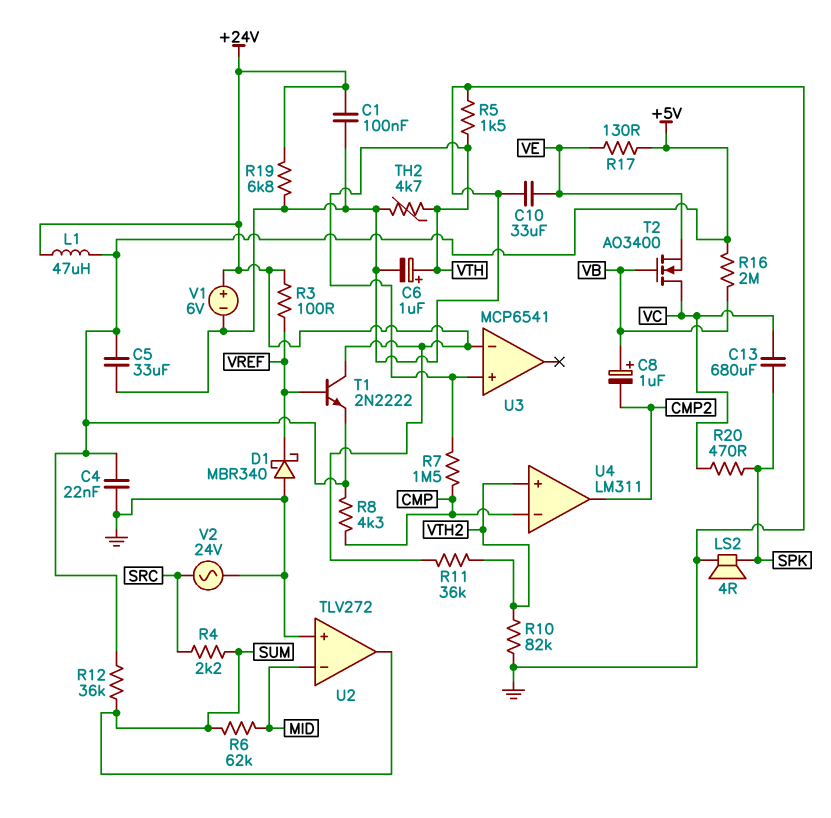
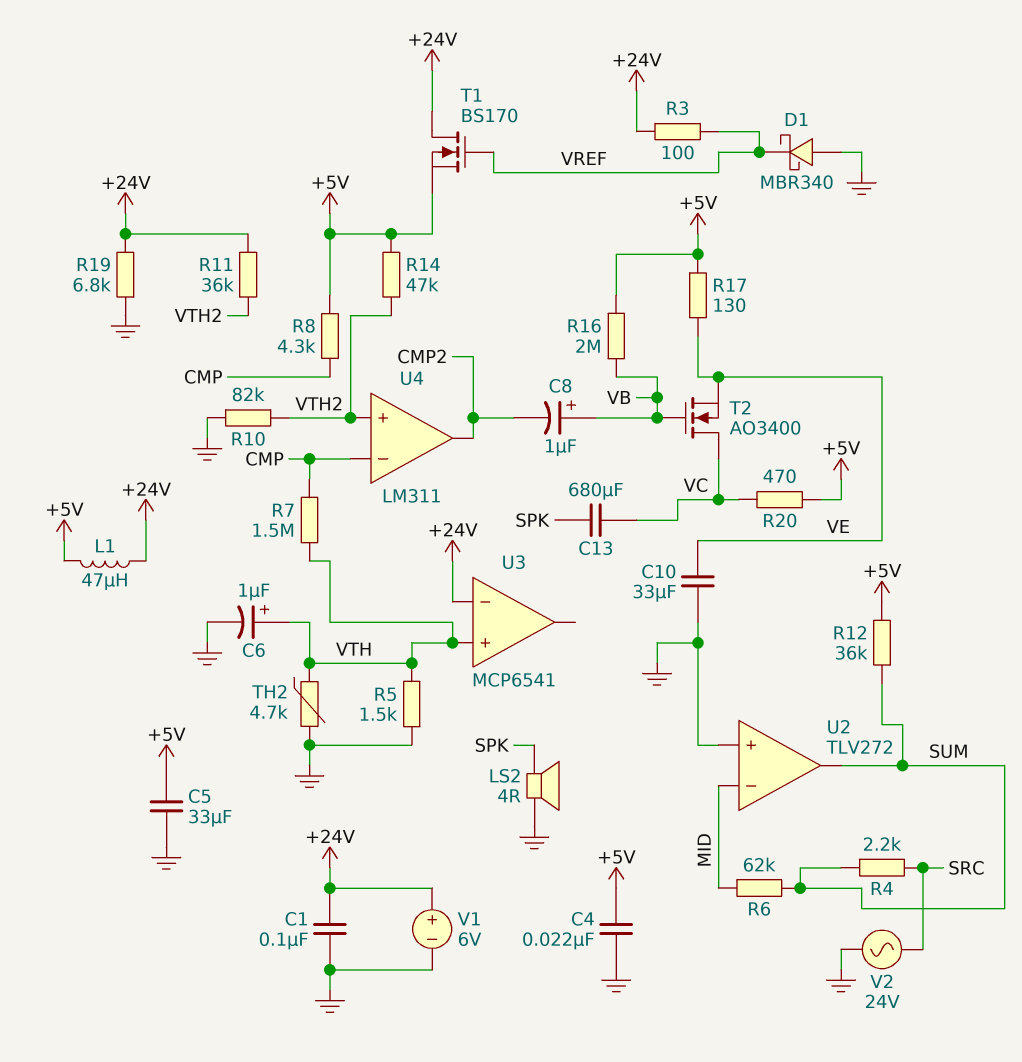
R14: none -> 47k (+5V, VTH2)
R20: 470 (SPK, VC) -> 470 (+5V, VC)
T1: NPN 2N2222 (B VREF, C +24V, E +5V) -> NMOS BS170 (G VREF, D +24V, S +5V)

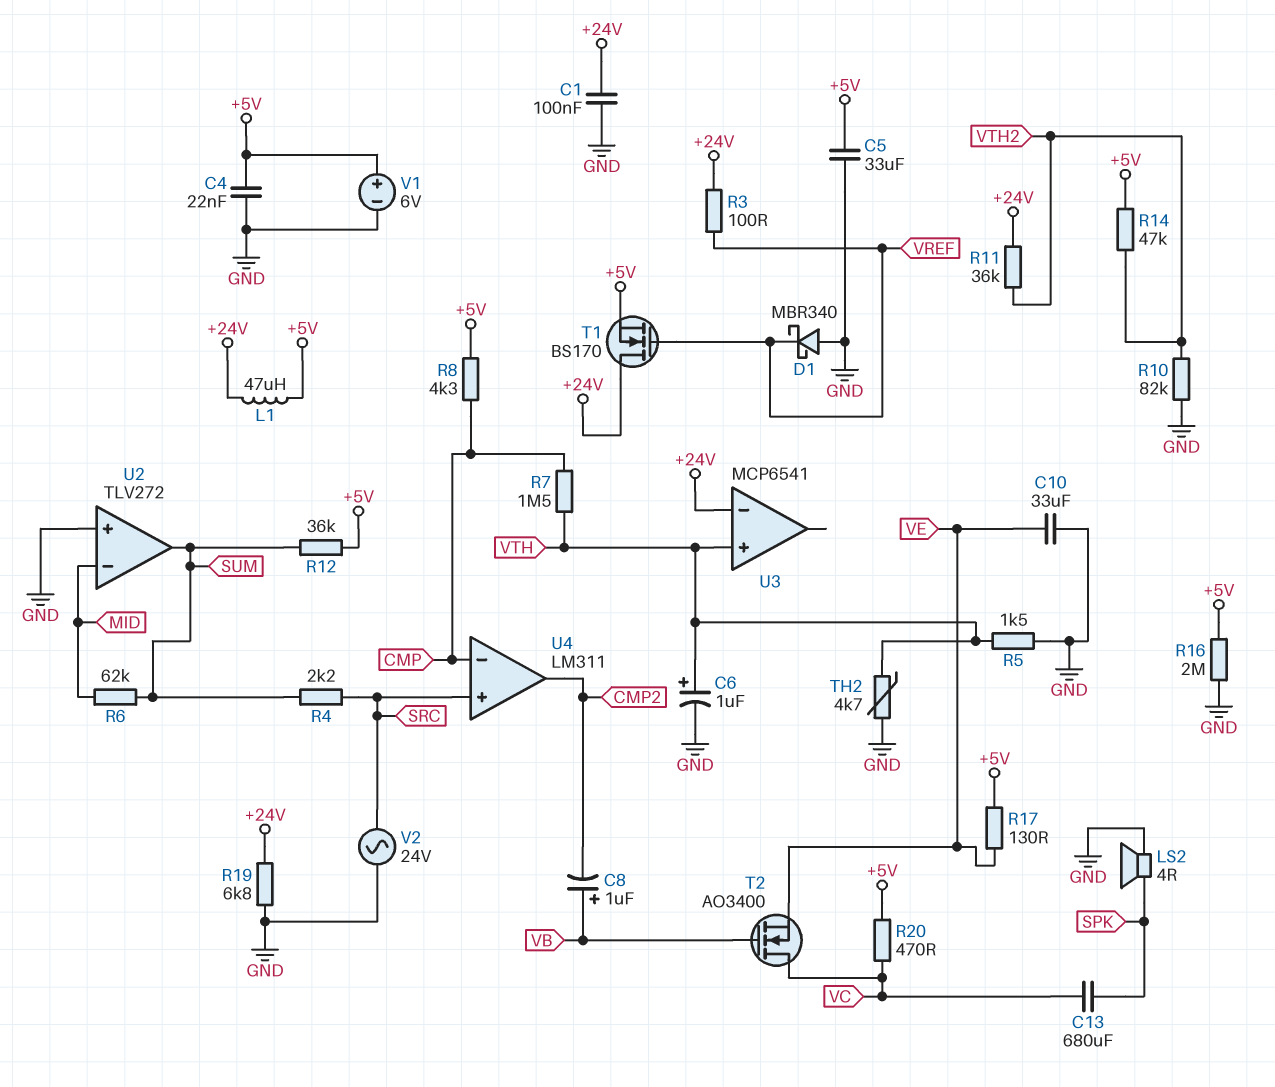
R16: 2M (+5V, VB) -> 2M (+5V, GND)
U4 pin in+: VTH2 -> SRC
V1: 6V (plus +24V, minus GND) -> 6V (plus +5V, minus GND)

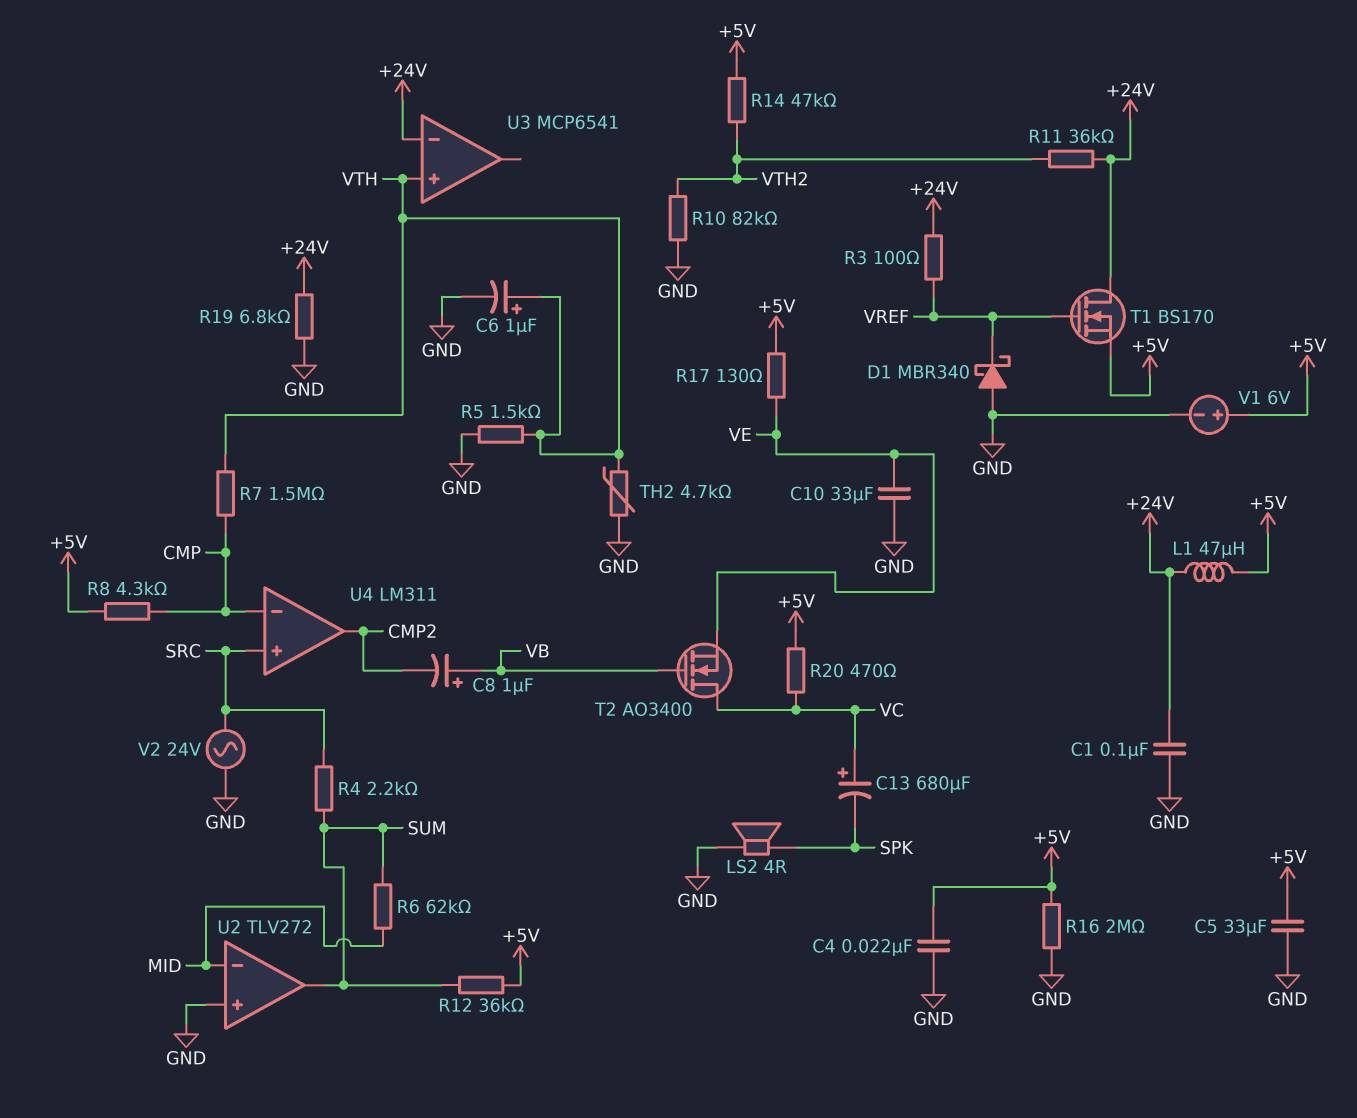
C13: 680uF (SPK, VC) -> 680uF (plus VC, minus SPK)

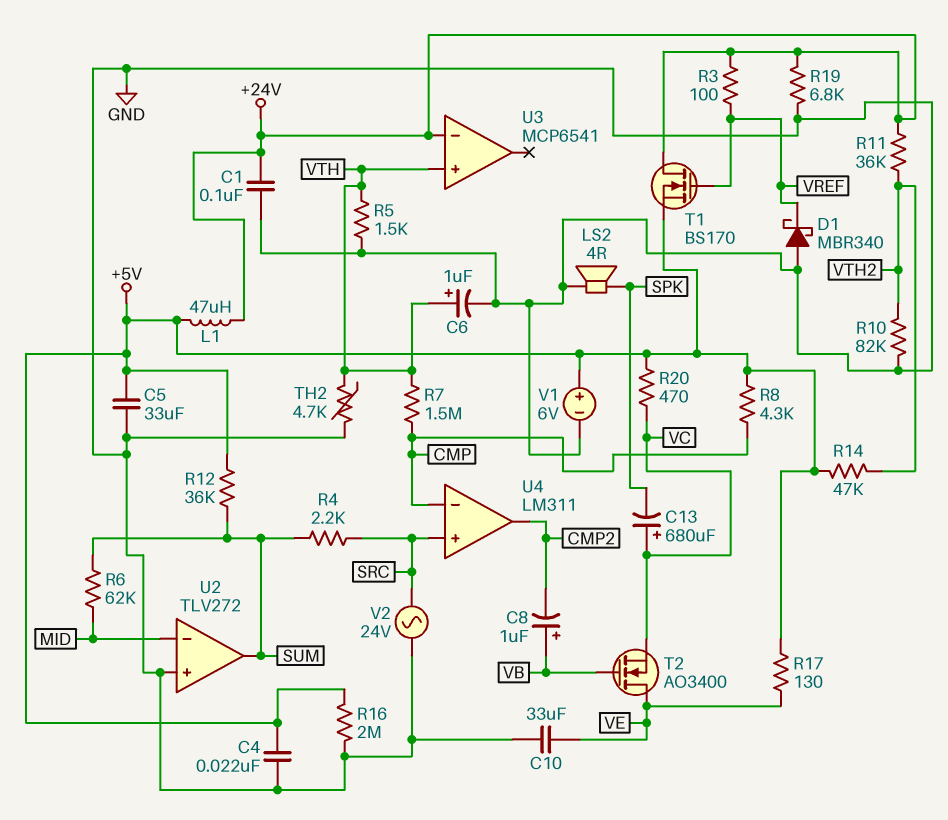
T2: NMOS AO3400 (G VB, D VC, S VE) -> NMOS AO3400 (G VB, D VE, S VC)

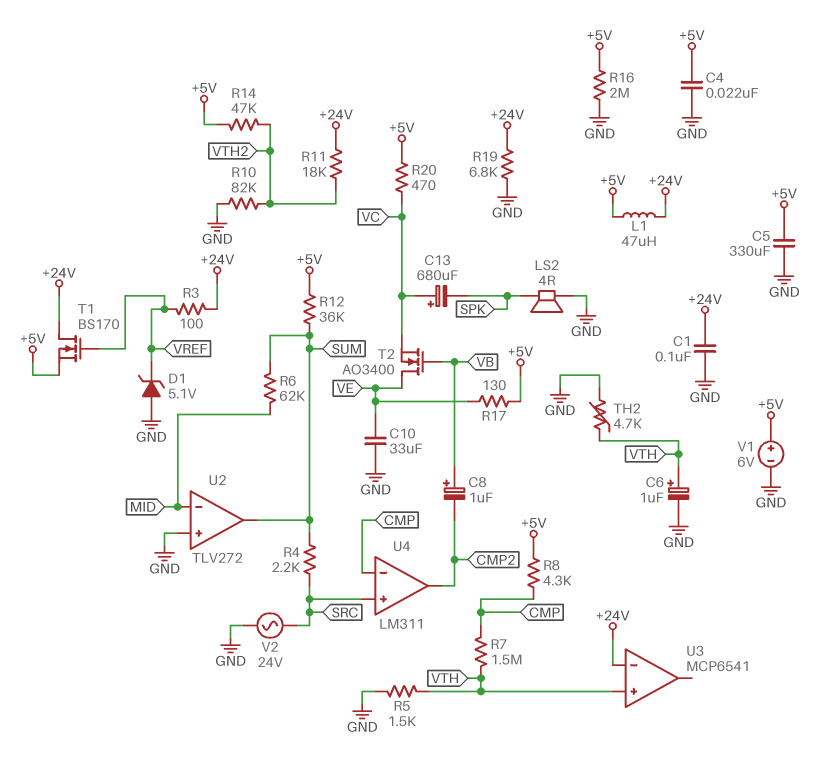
C5: 33uF (+5V, GND) -> 330uF (+5V, GND)
D1: schottky MBR340 (A GND, K VREF) -> zener 5.1V (A GND, K VREF)
R11: 36k (+24V, VTH2) -> 18k (+24V, VTH2)

